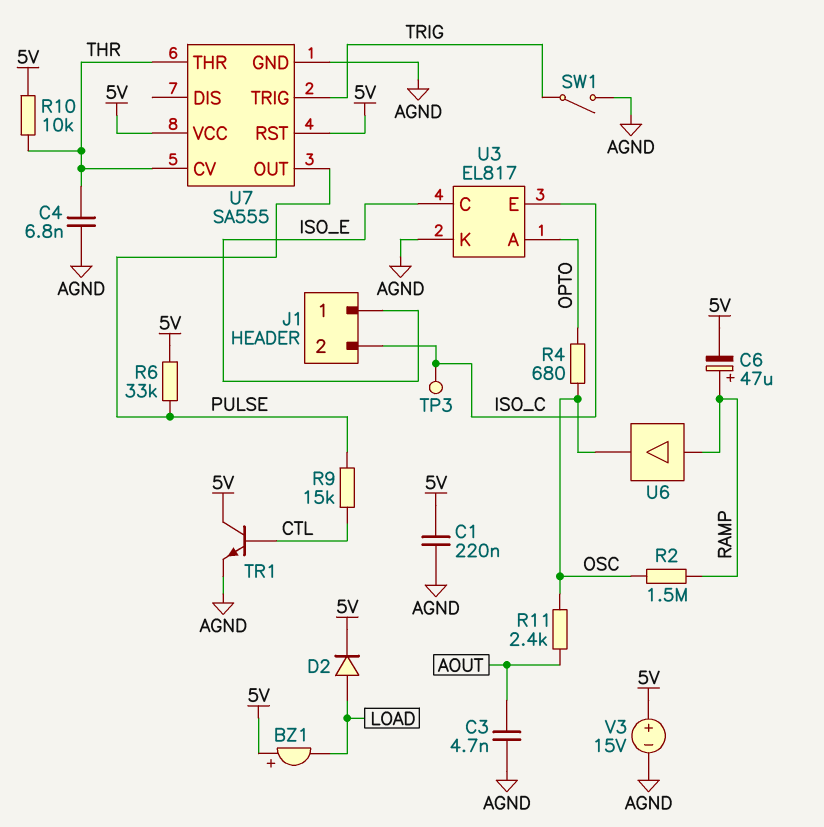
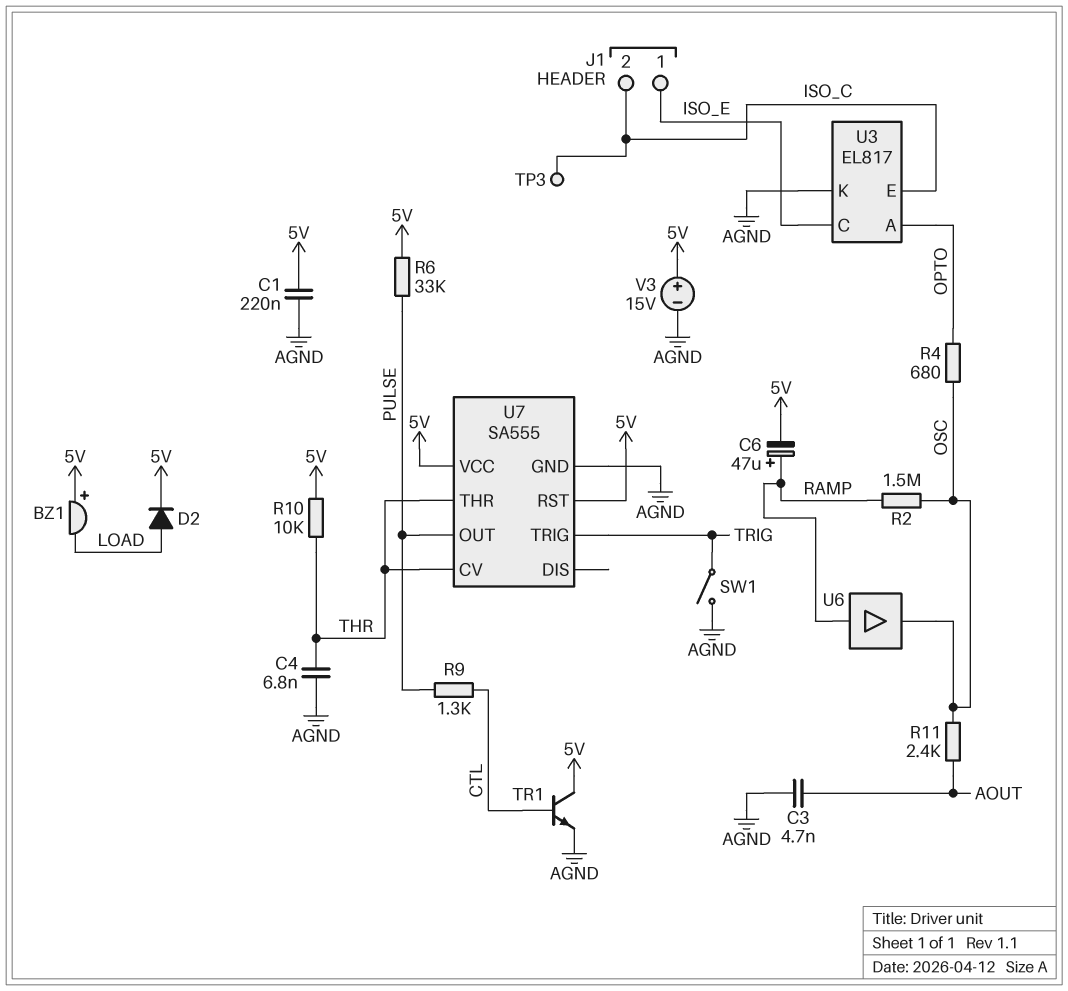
R9: 15k (CTL, PULSE) -> 1.3k (CTL, PULSE)

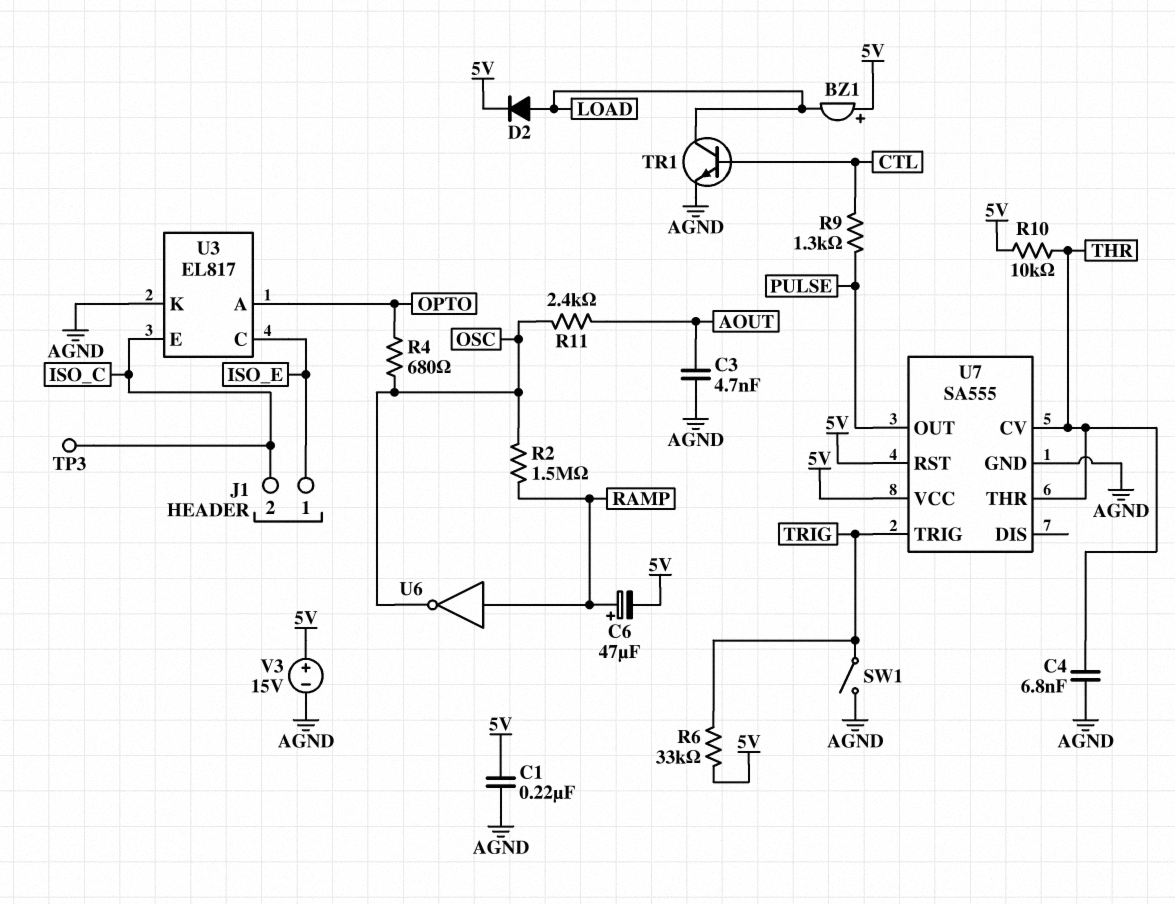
R6: 33k (5V, PULSE) -> 33k (5V, TRIG)
TR1: NPN (B CTL, C 5V, E AGND) -> NPN (B CTL, C LOAD, E AGND)
U6: buffer (in RAMP, out OSC) -> NOT (in RAMP, out OSC)

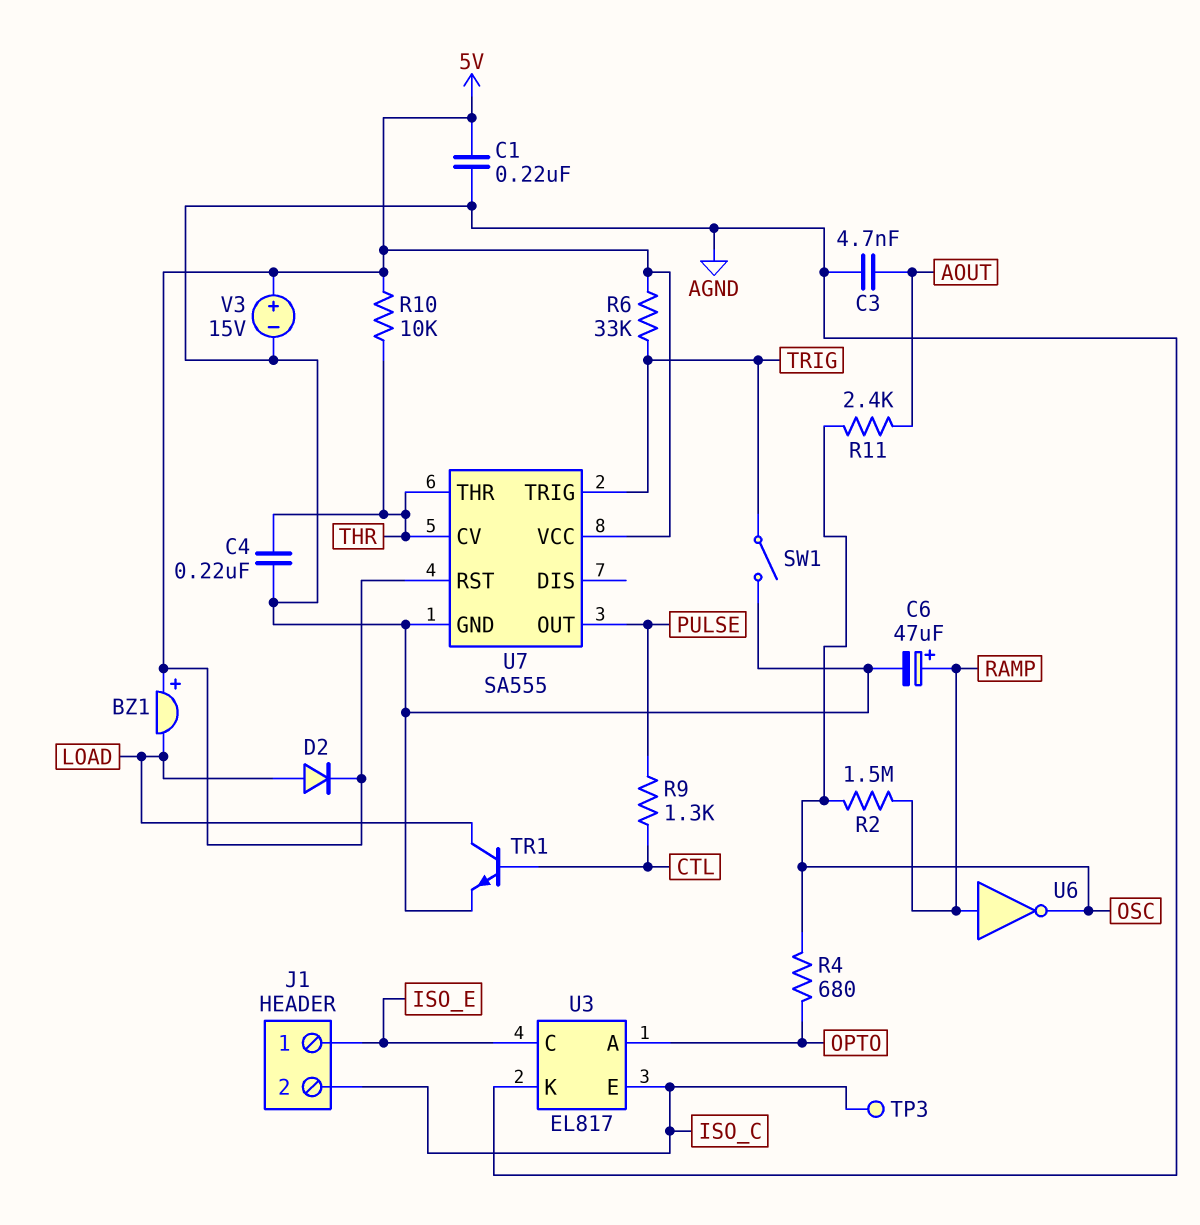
C4: 6.8nF (AGND, THR) -> 220nF (AGND, THR)
C6: 47uF (plus RAMP, minus 5V) -> 47uF (plus RAMP, minus AGND)

